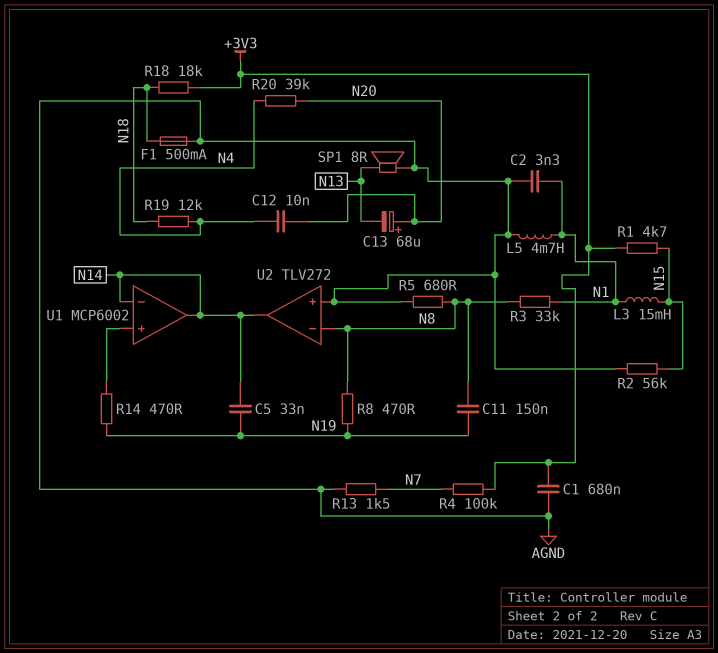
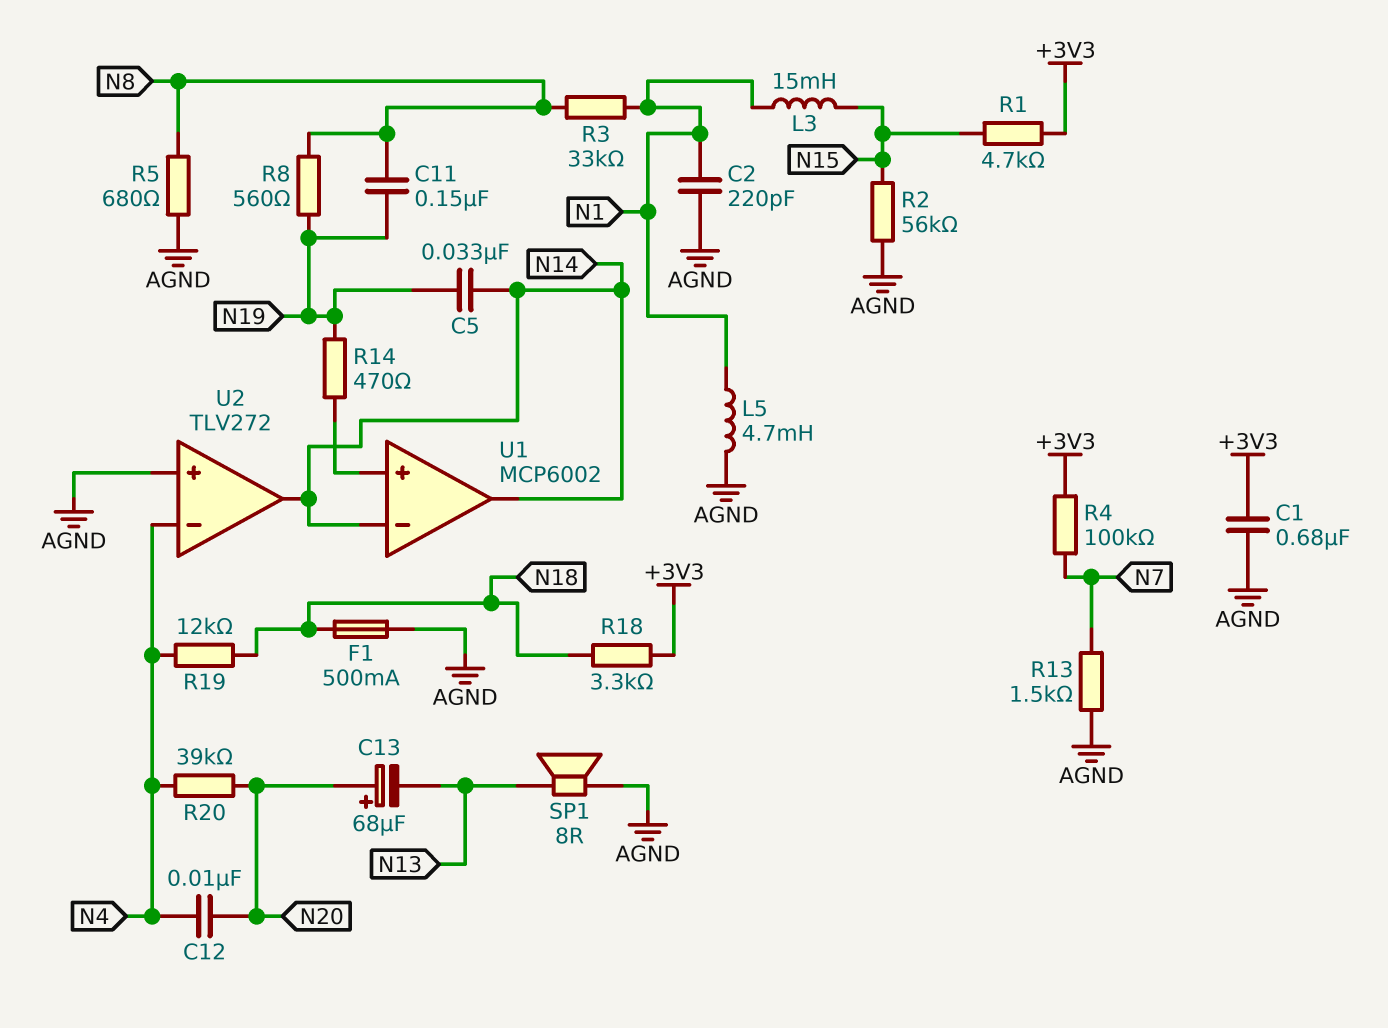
C2: 3.3nF (AGND, N1) -> 220pF (AGND, N1)
R8: 470 (N8, N19) -> 560 (N8, N19)
R18: 18k (+3V3, N18) -> 3.3k (+3V3, N18)
U2 pin in-: N8 -> N4

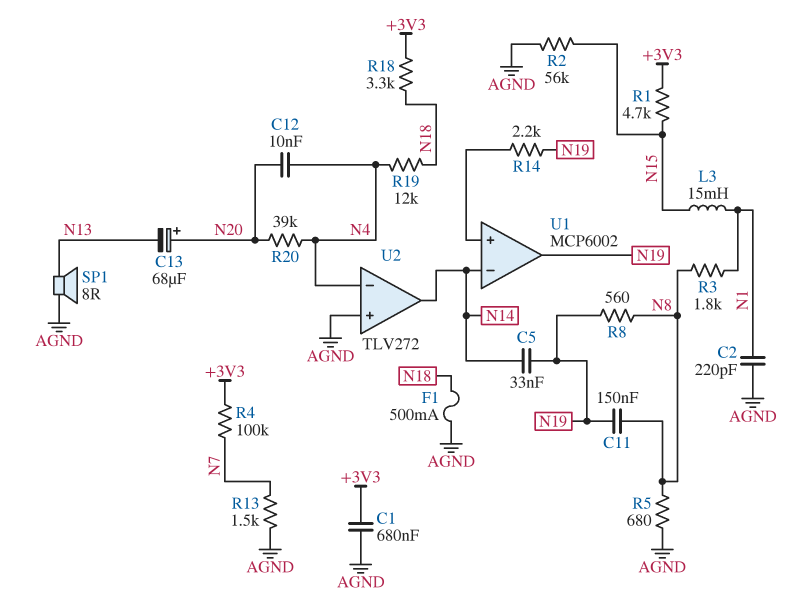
L5: 4.7mH (AGND, N1) -> none
R3: 33k (N1, N8) -> 1.8k (N1, N8)
R14: 470 (N19, U1/in+) -> 2.2k (N19, U1/in+)
U1 pin out: N14 -> N19

